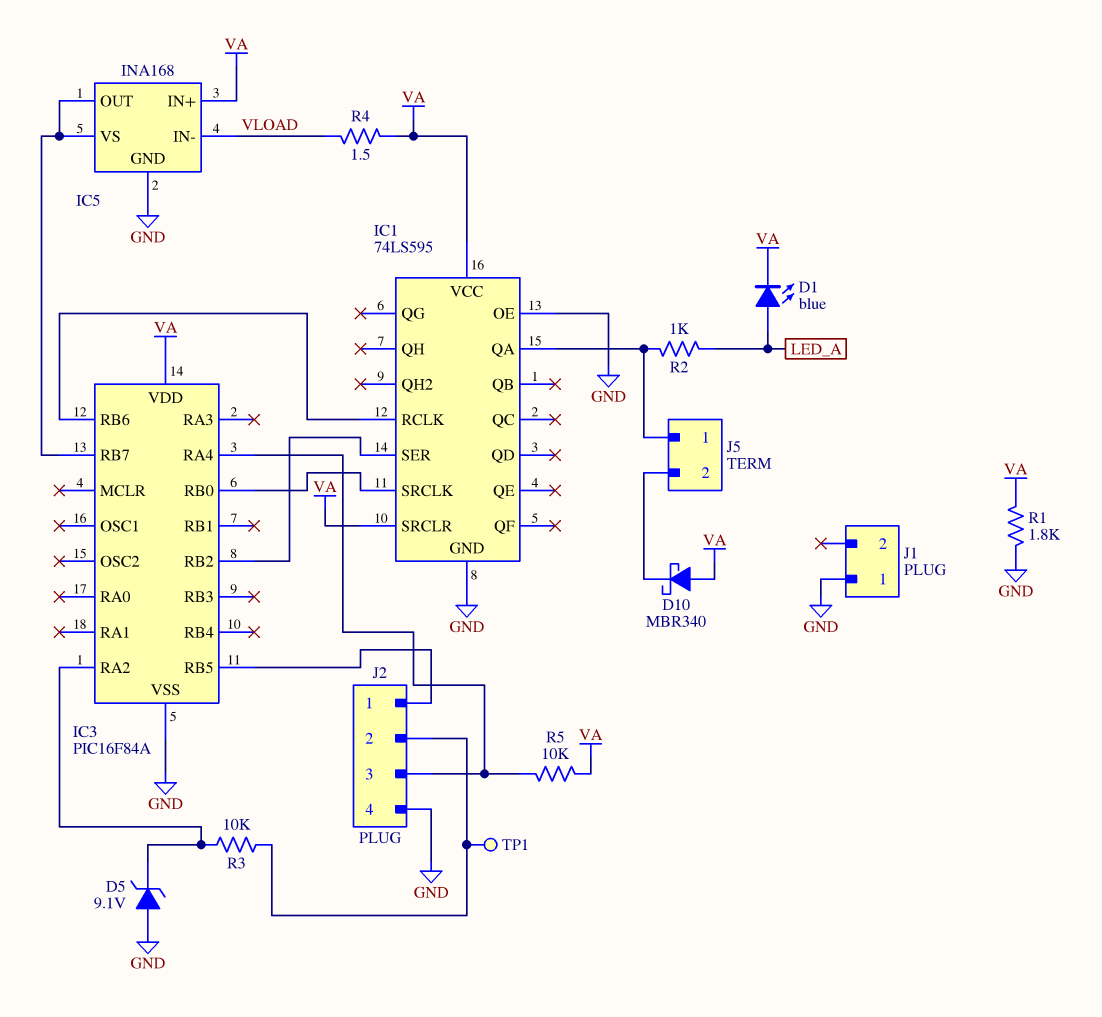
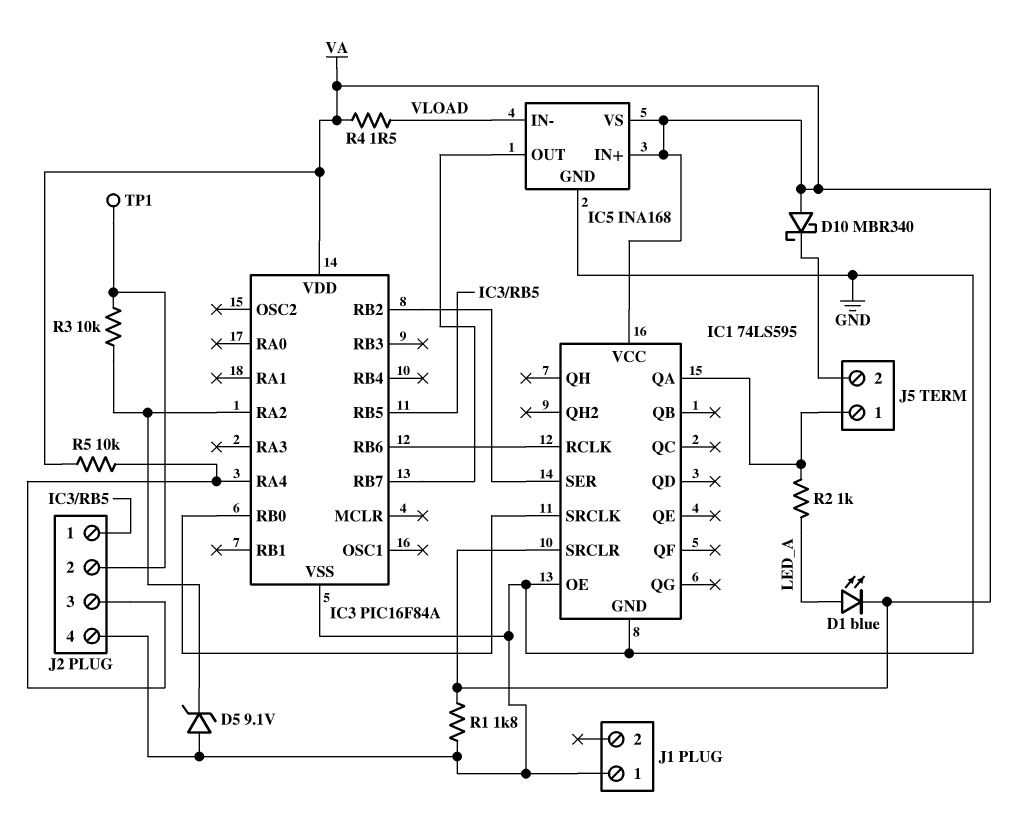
IC5 pin VS: IC3/RB7 -> VA

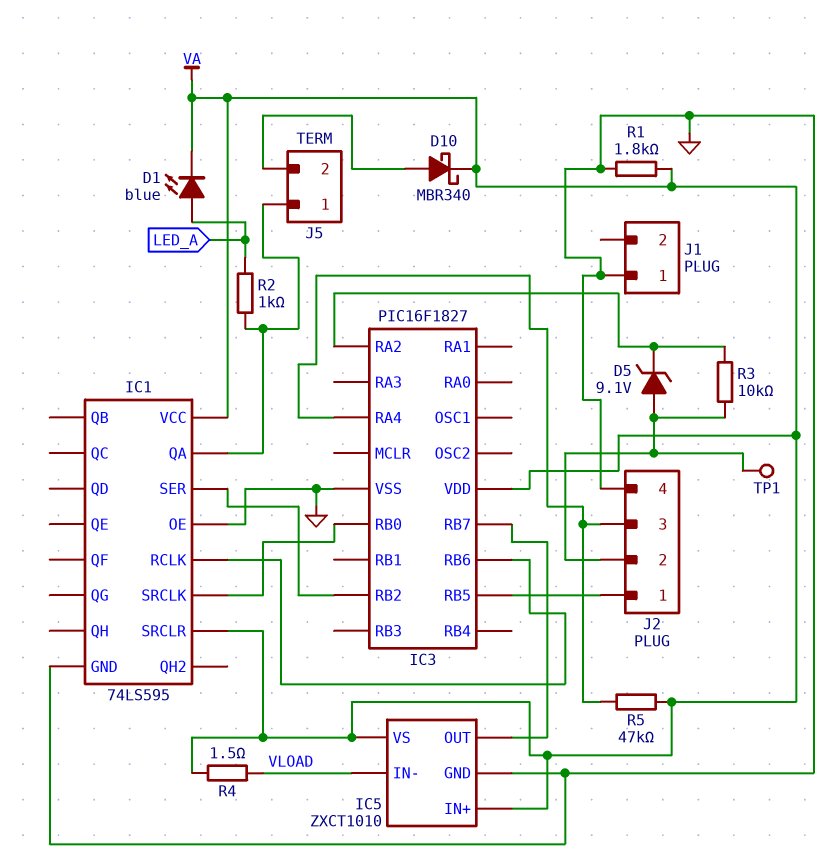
D5: zener 9.1V (A GND, K IC3/RA2) -> zener 9.1V (A J2/2, K IC3/RA2)
D10: schottky MBR340 (A VA, K J5/2) -> schottky MBR340 (A J5/2, K VA)
IC3: PIC16F84A -> PIC16F1827
IC5: INA168 -> ZXCT1010
R5: 10k (IC3/RA4, VA) -> 47k (IC3/RA4, VA)

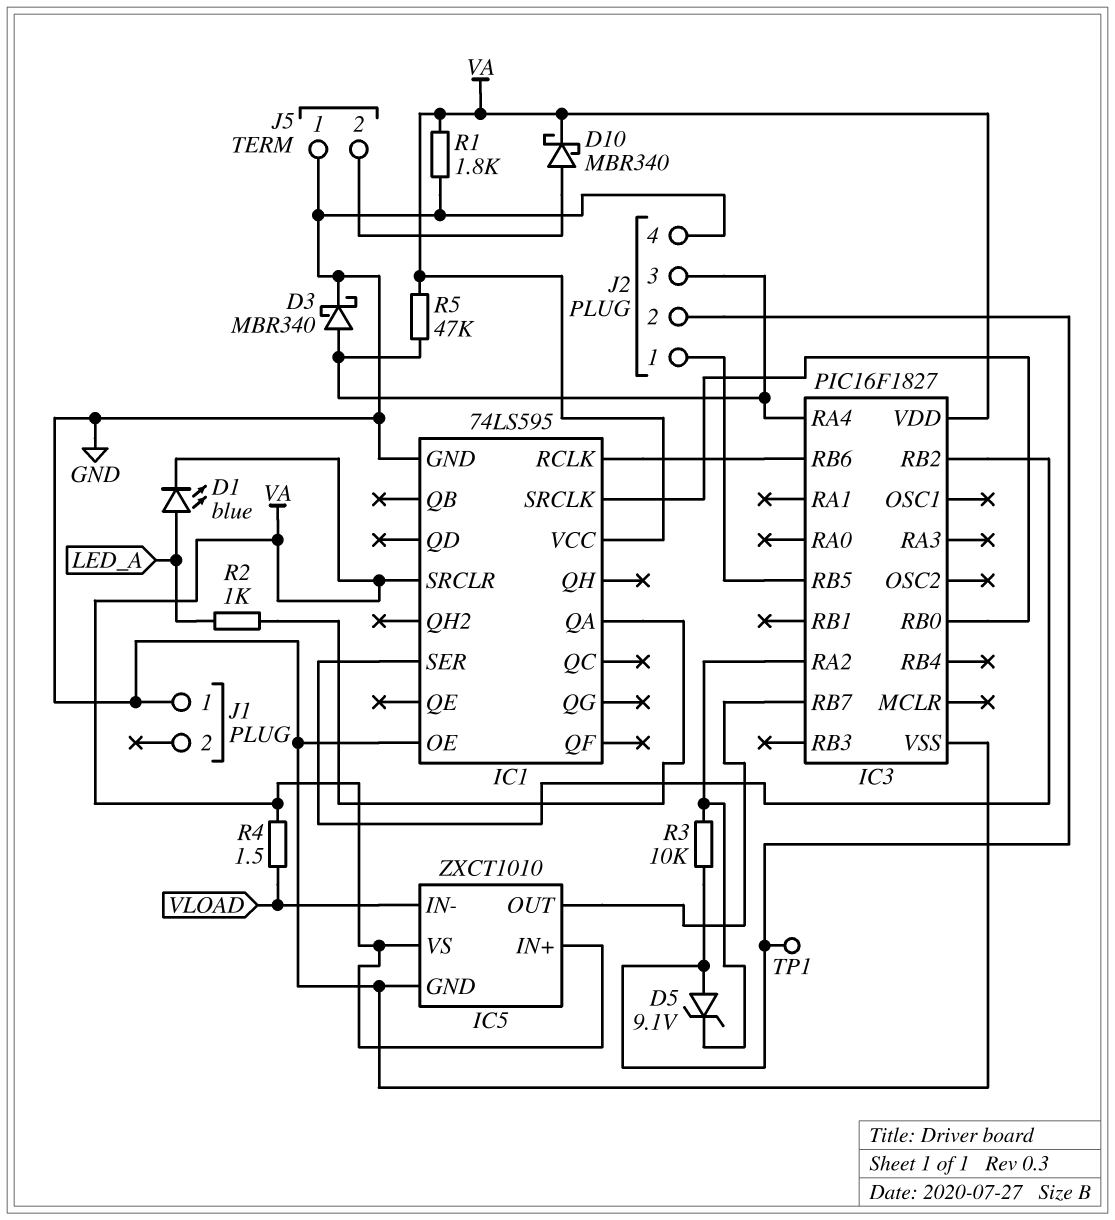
D3: none -> schottky MBR340 (A IC3/RA4, K GND)
J5 pin 1: IC1/QA -> GND

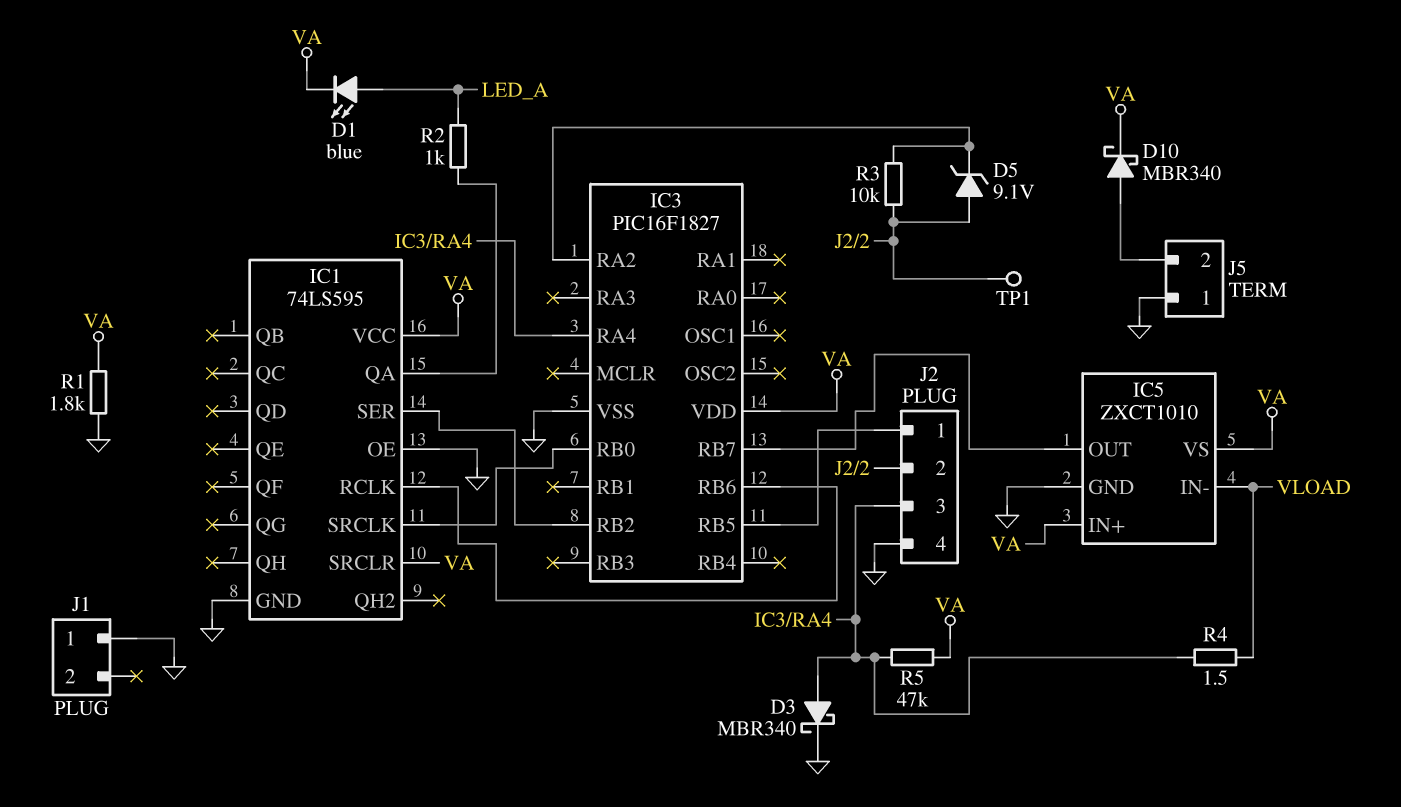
R4: 1.5 (VA, VLOAD) -> 1.5 (IC3/RA4, VLOAD)

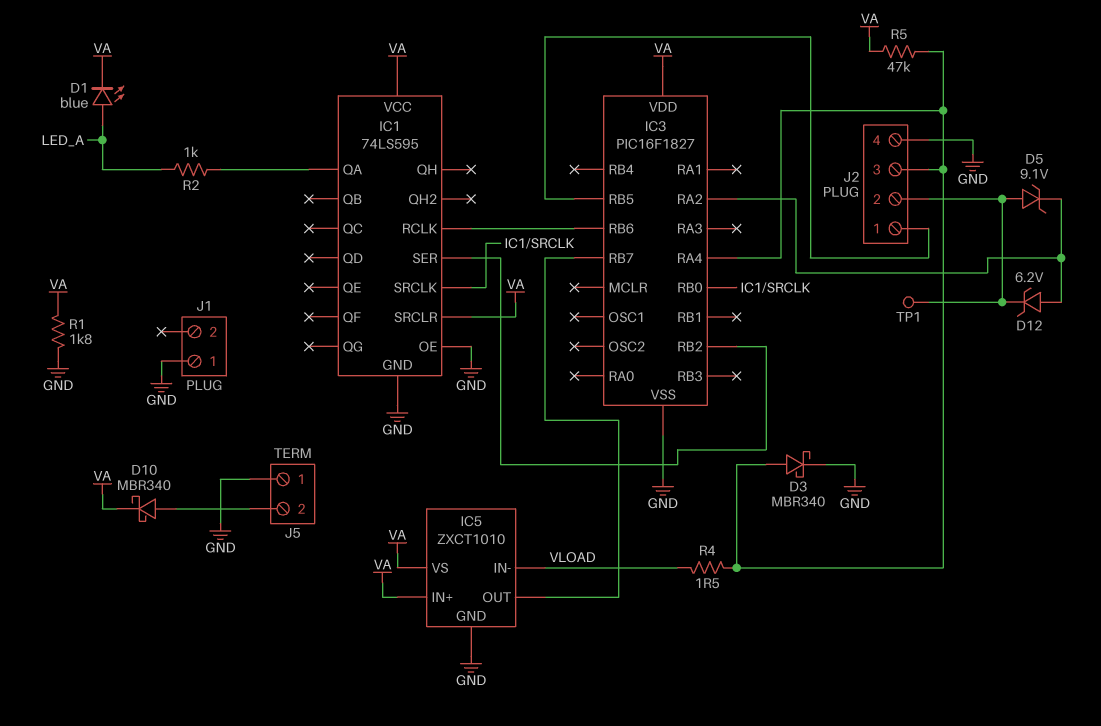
D12: none -> zener 6.2V (A IC3/RA2, K J2/2)
R3: 10k (IC3/RA2, J2/2) -> none

